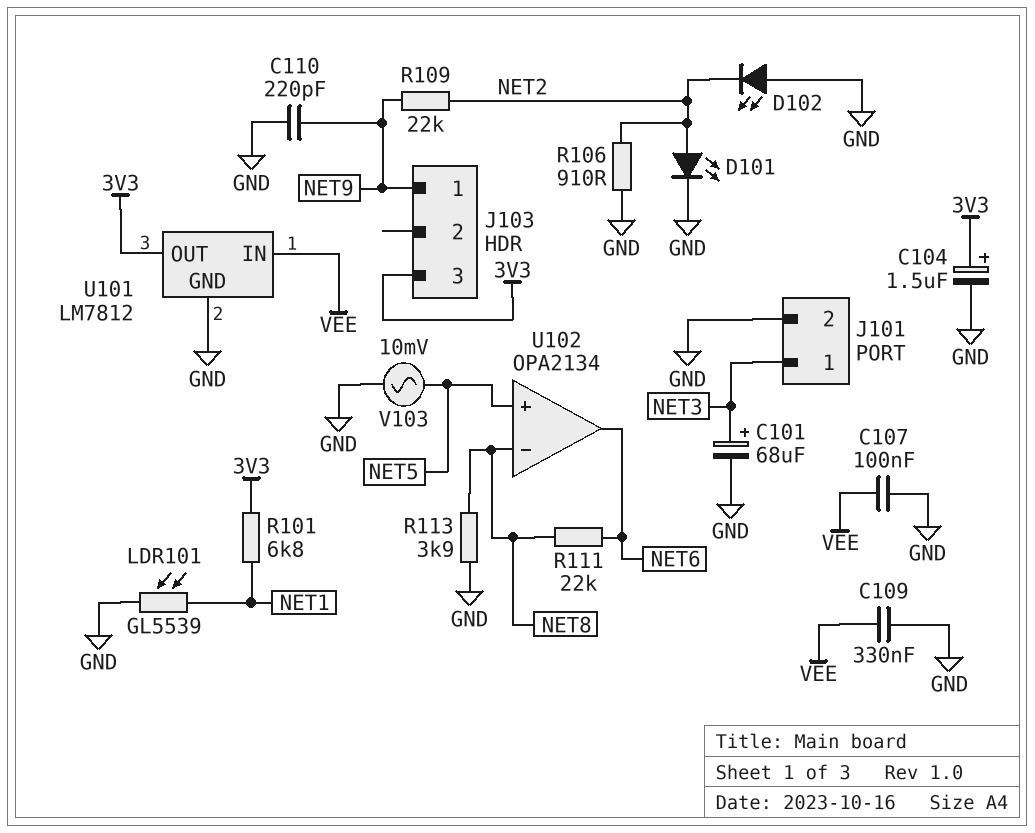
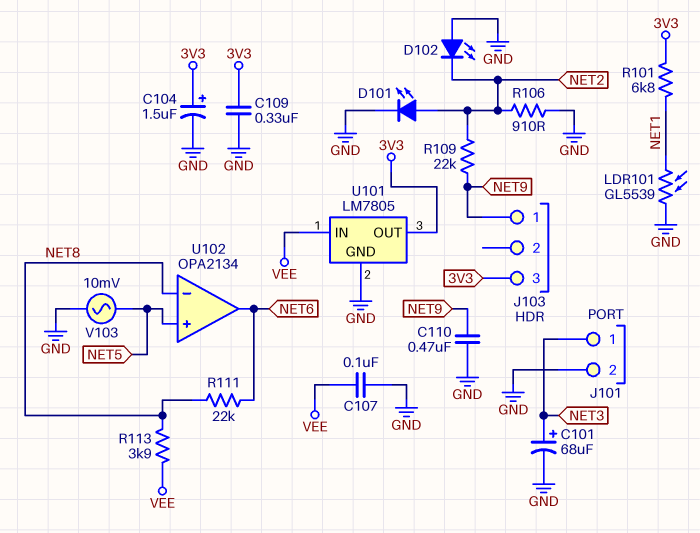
C109: 330nF (GND, VEE) -> 330nF (3V3, GND)
C110: 220pF (GND, NET9) -> 470nF (GND, NET9)
R113: 3.9k (GND, NET8) -> 3.9k (NET8, VEE)
U101: LM7812 -> LM7805

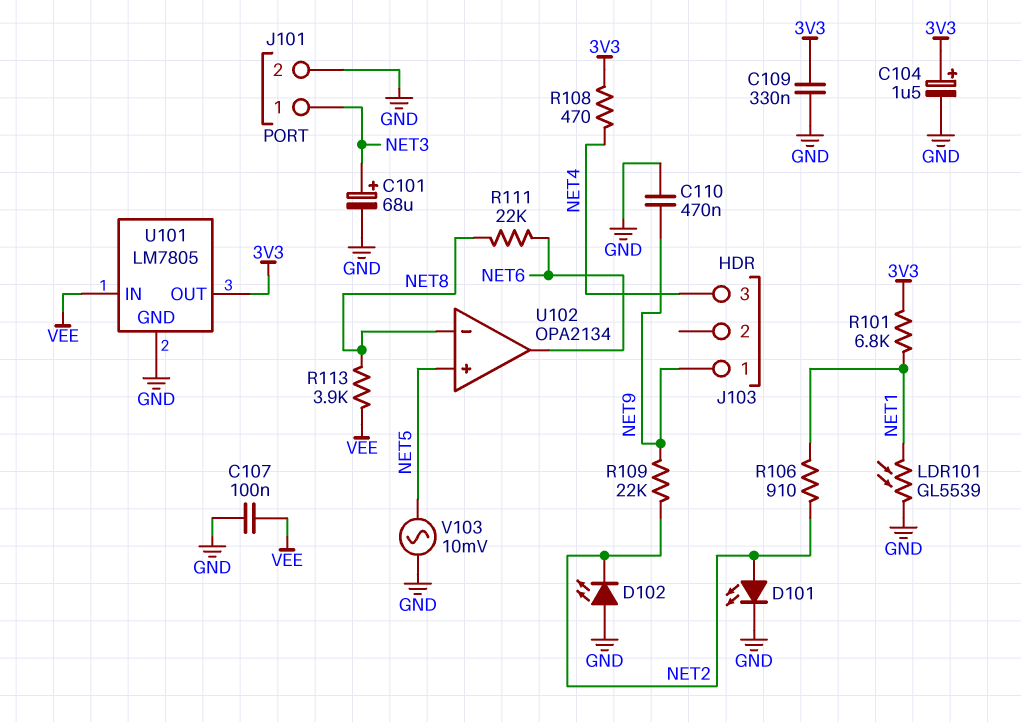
J103 pin 3: 3V3 -> NET4
R106: 910 (GND, NET2) -> 910 (NET1, NET2)
R108: none -> 470 (3V3, NET4)

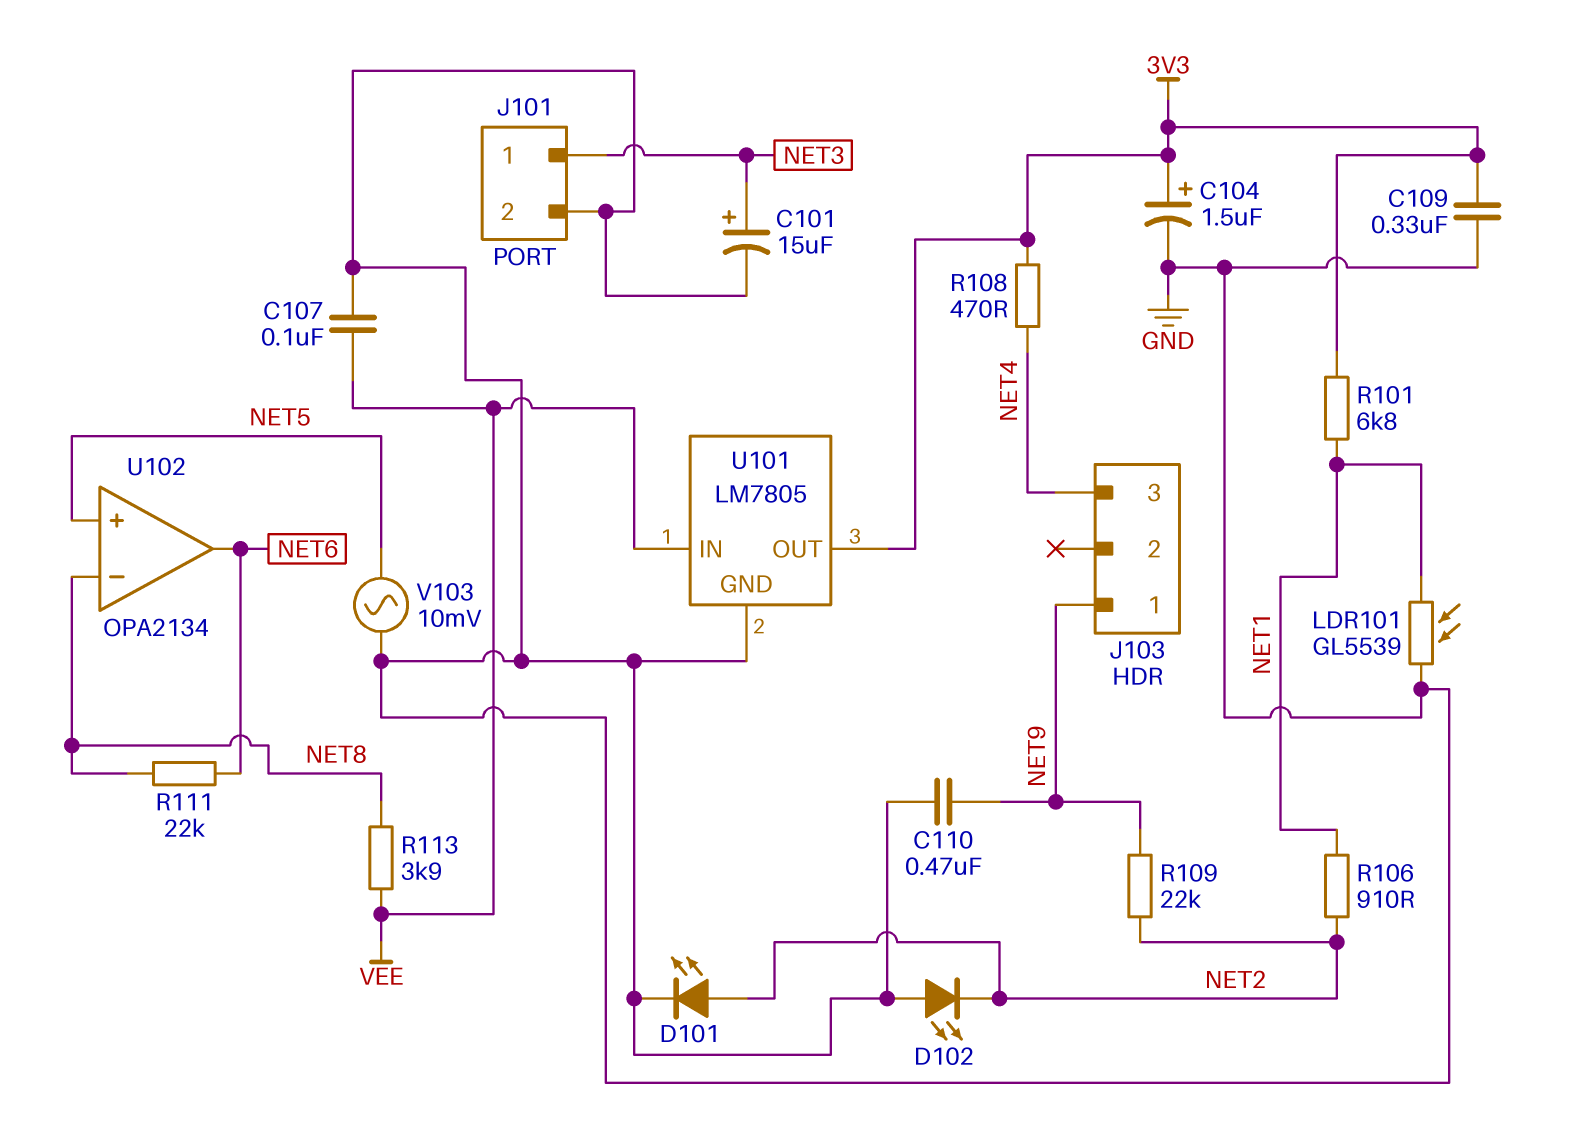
C101: 68uF (plus NET3, minus GND) -> 15uF (plus NET3, minus GND)

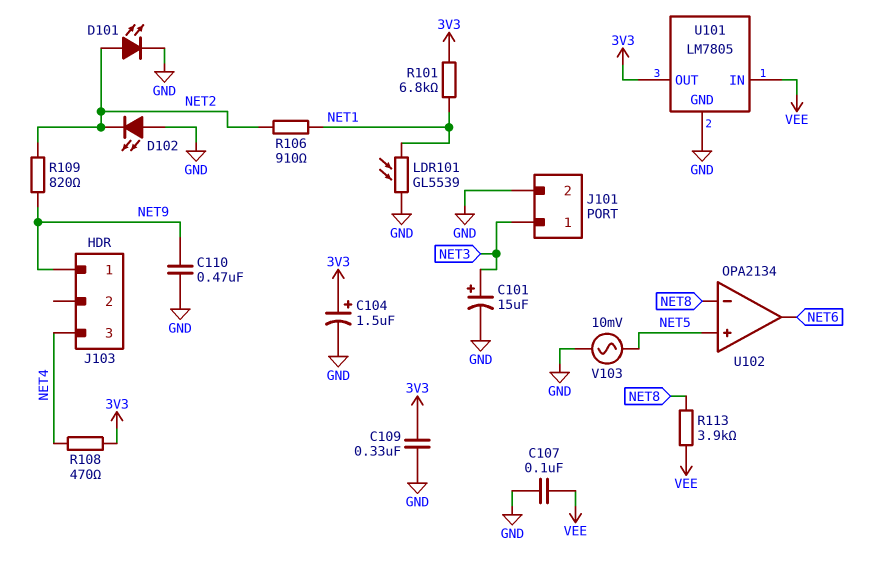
R109: 22k (NET2, NET9) -> 820 (NET2, NET9)
R111: 22k (NET6, NET8) -> none

